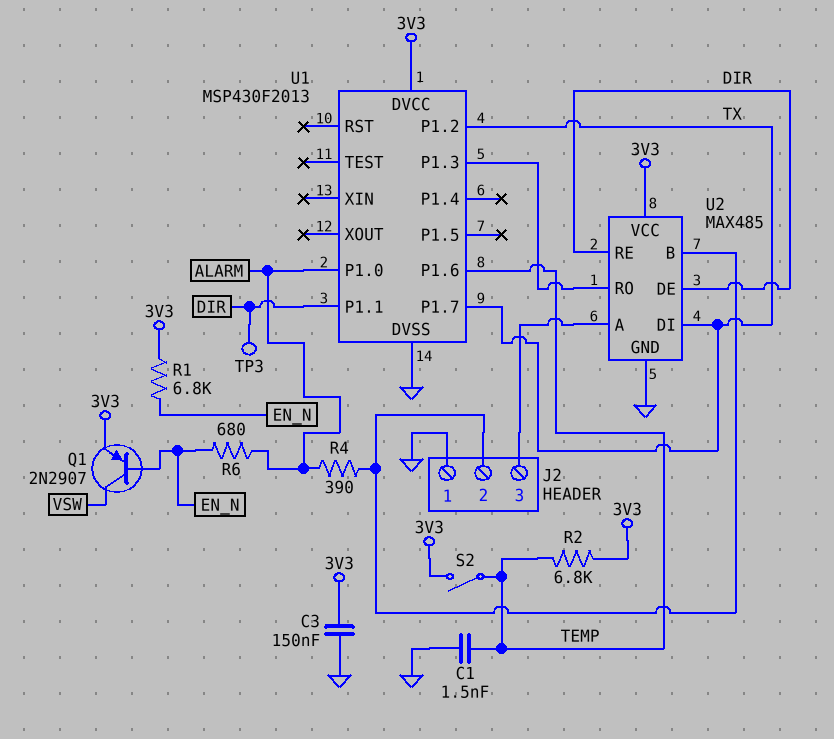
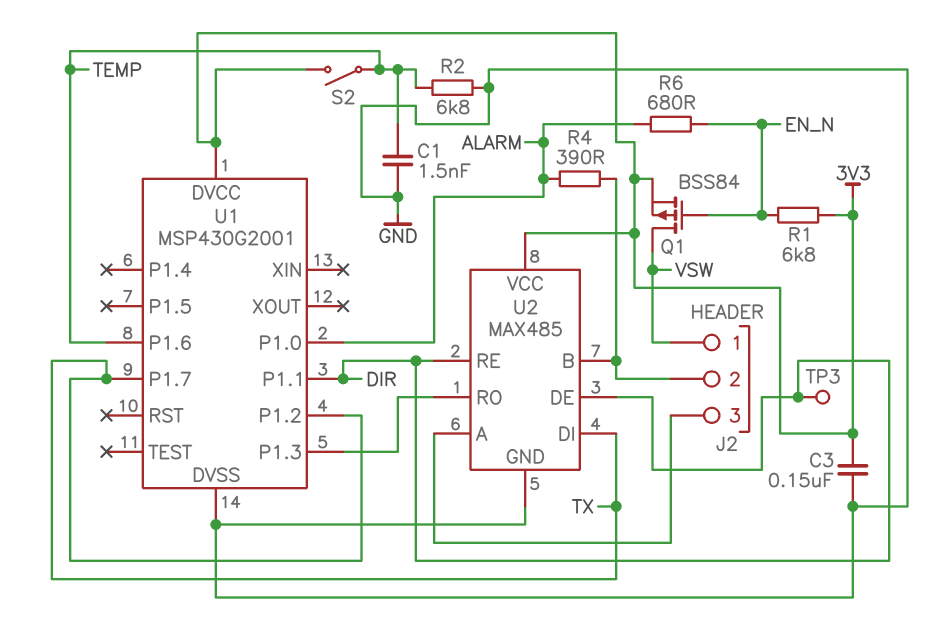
J2 pin 1: GND -> VSW
Q1: PNP 2N2907 (B EN_N, C VSW, E 3V3) -> PMOS BSS84 (G EN_N, D VSW, S 3V3)
R2: 6.8k (3V3, TEMP) -> 6.8k (GND, TEMP)
U1: MSP430F2013 -> MSP430G2001

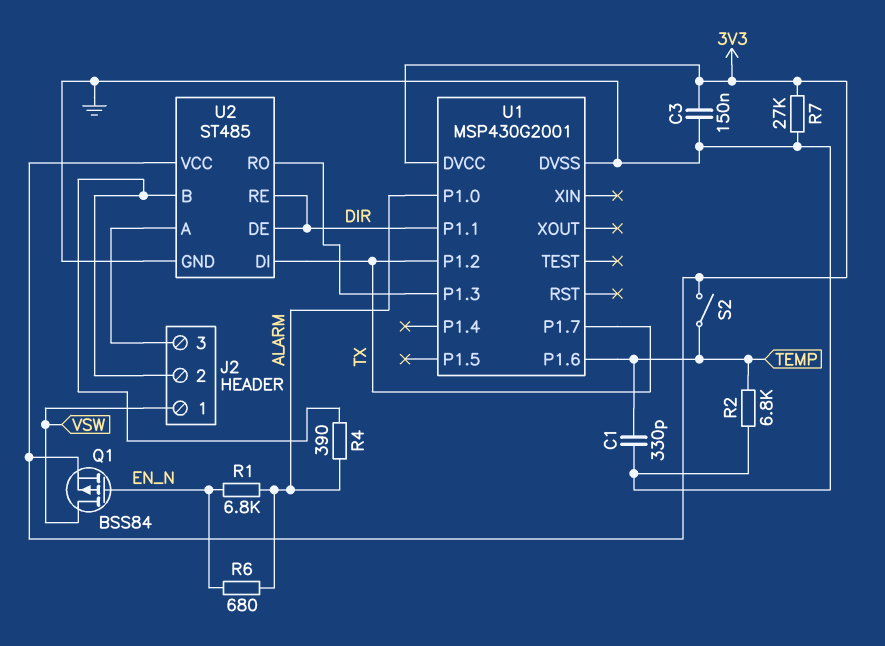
C1: 1.5nF (GND, TEMP) -> 330pF (GND, TEMP)
R1: 6.8k (3V3, EN_N) -> 6.8k (ALARM, EN_N)
R7: none -> 27k (3V3, GND)
TP3: test point (DIR) -> none
U2: MAX485 -> ST485

